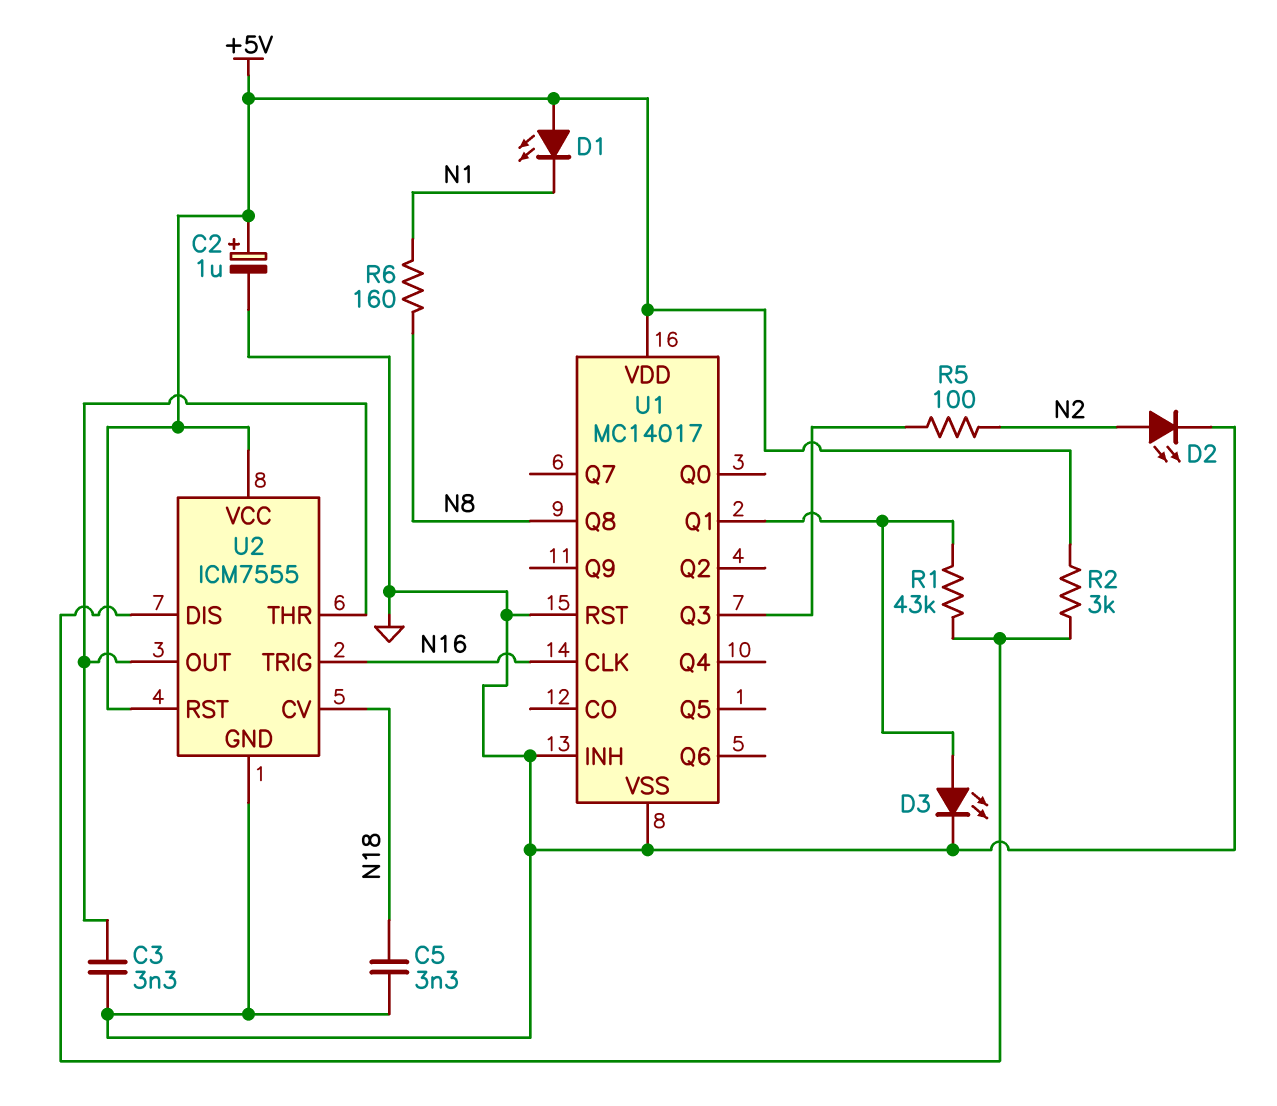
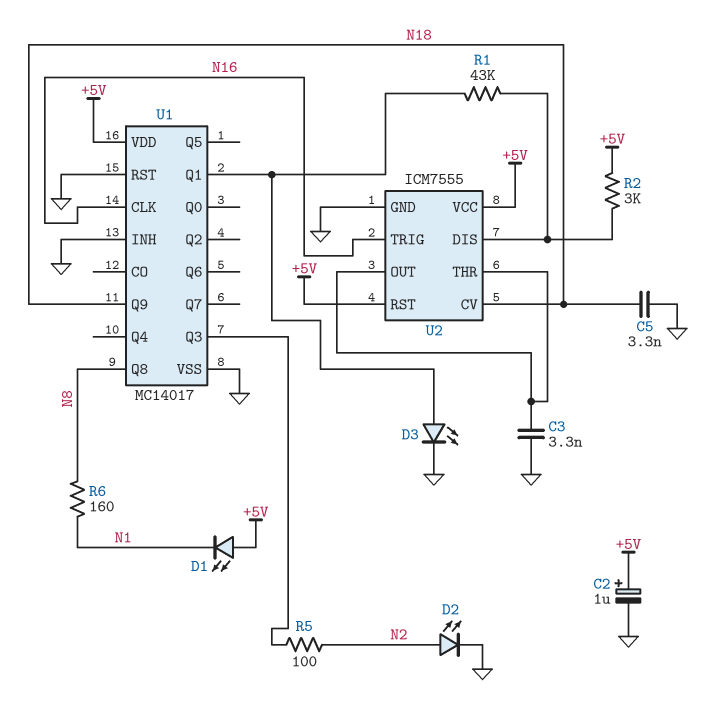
U1 pin Q9: none -> N18

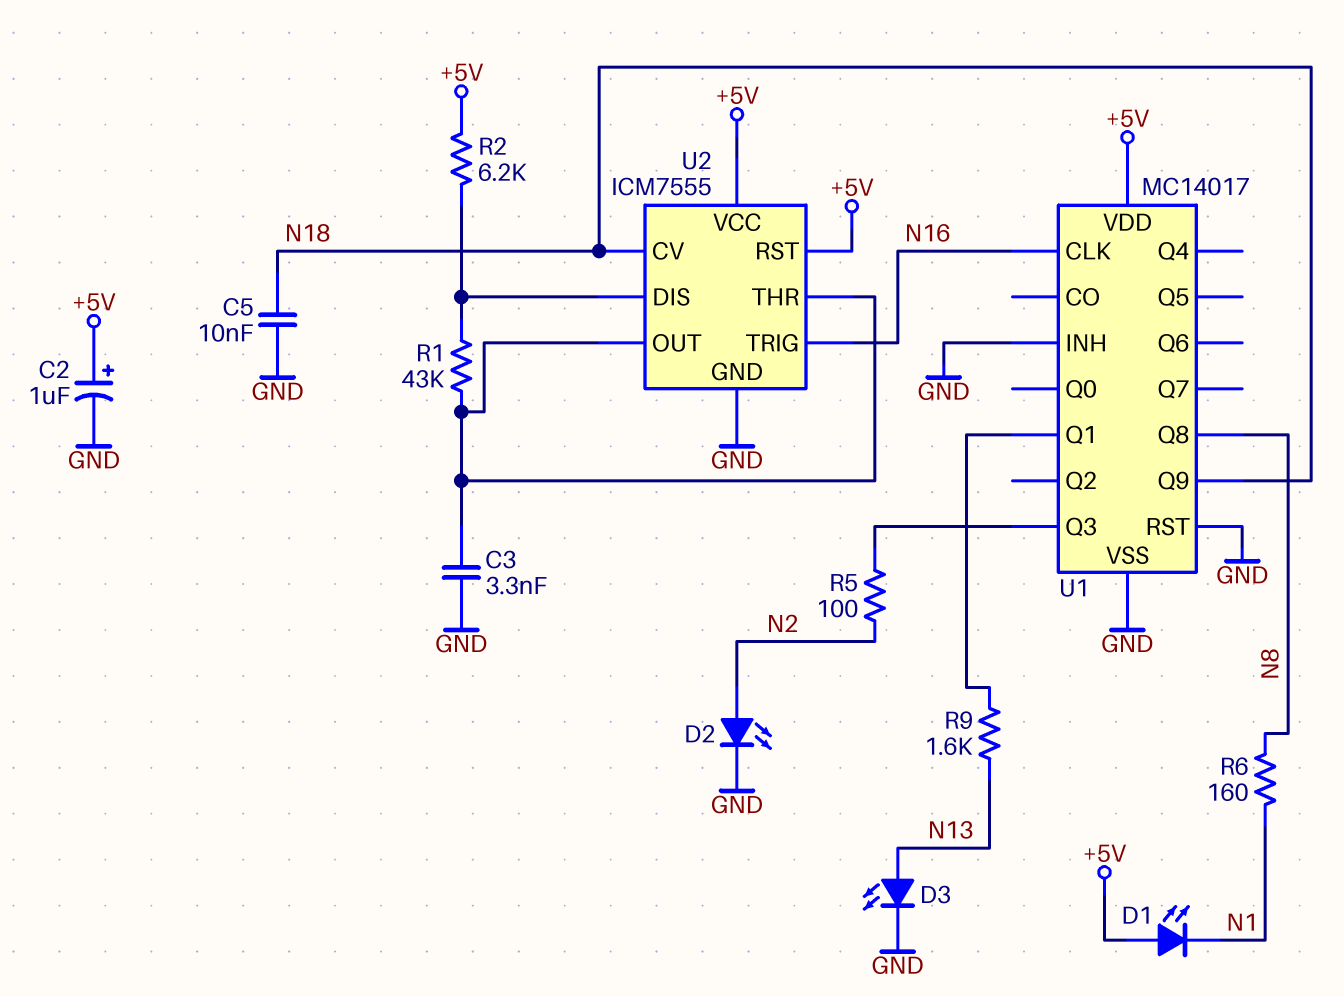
C5: 3.3nF (GND, N18) -> 10nF (GND, N18)
D3: LED (A U1/Q1, K GND) -> LED (A N13, K GND)
R1: 43k (U1/Q1, U2/DIS) -> 43k (U2/DIS, U2/OUT)
R2: 3k (+5V, U2/DIS) -> 6.2k (+5V, U2/DIS)
R9: none -> 1.6k (N13, U1/Q1)

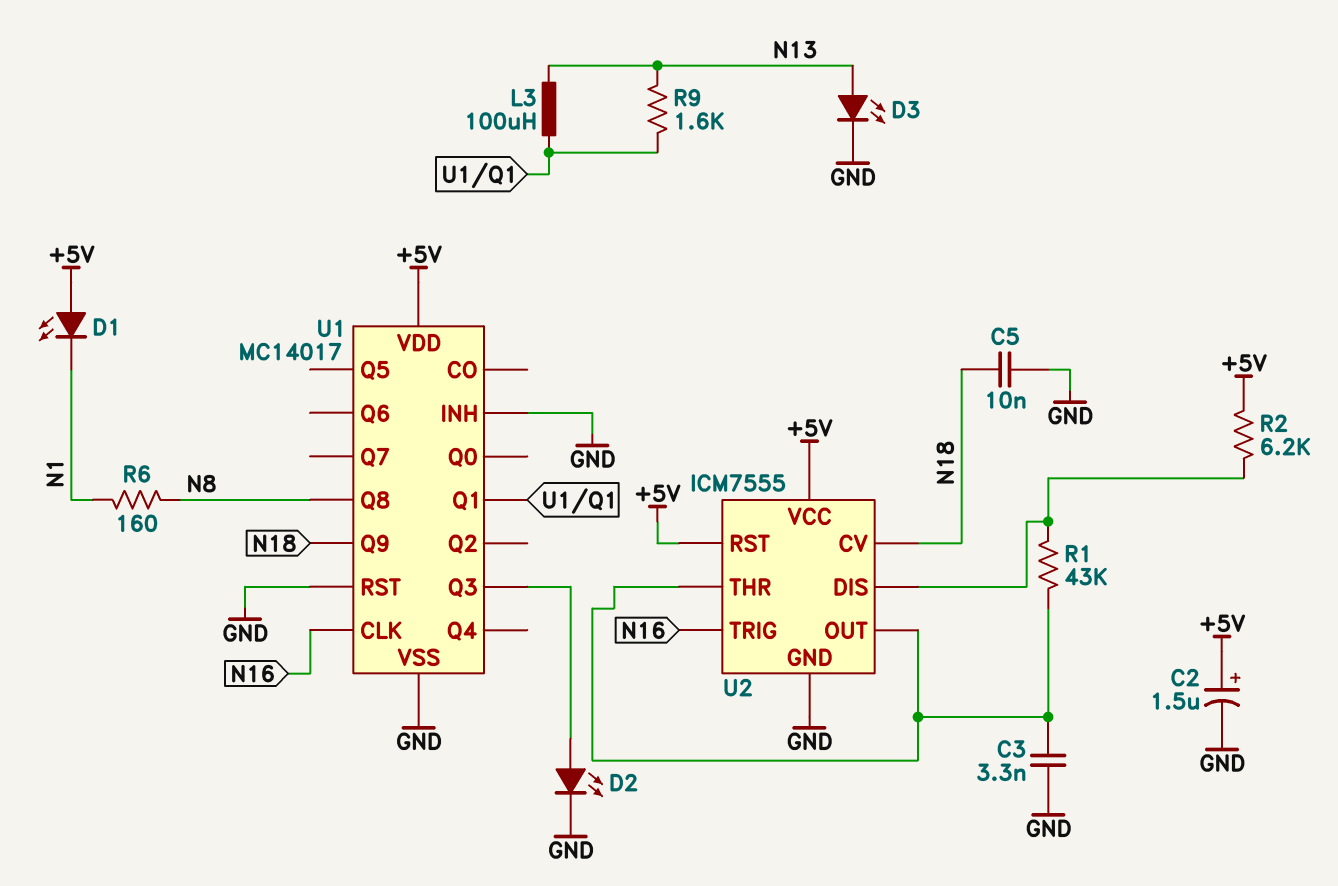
C2: 1uF (plus +5V, minus GND) -> 1.5uF (plus +5V, minus GND)
D2: LED (A N2, K GND) -> LED (A U1/Q3, K GND)
L3: none -> 100uH (N13, U1/Q1)
R5: 100 (N2, U1/Q3) -> none

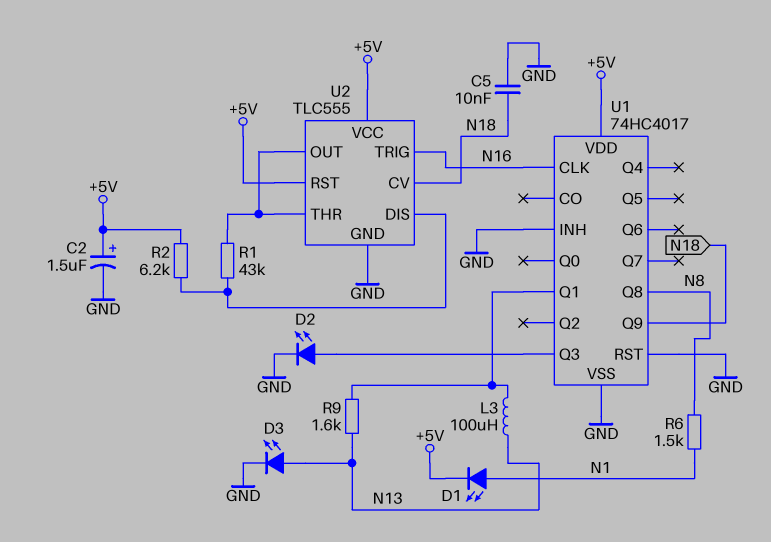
C3: 3.3nF (GND, U2/OUT) -> none
D1: LED (A +5V, K N1) -> LED (A N1, K +5V)
R6: 160 (N1, N8) -> 1.5k (N1, N8)
U1: MC14017 -> 74HC4017
U2: ICM7555 -> TLC555

